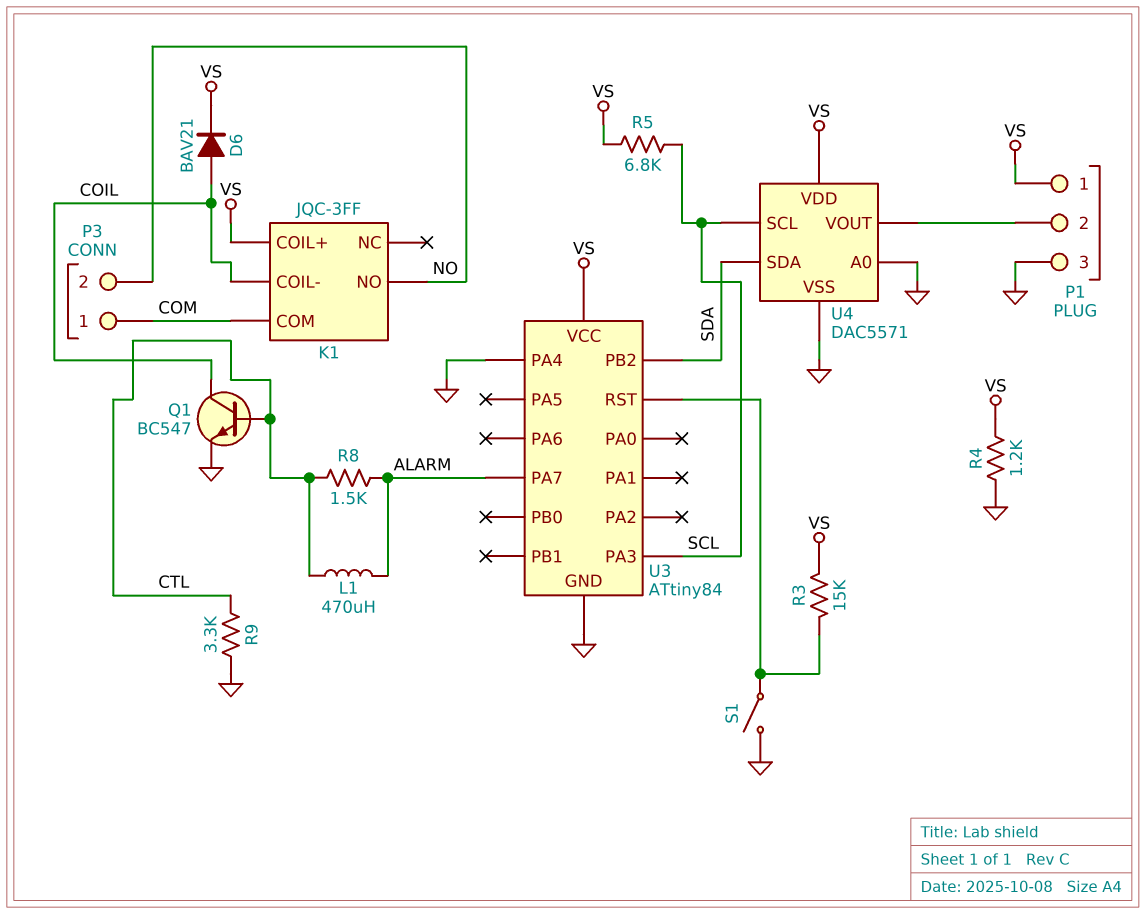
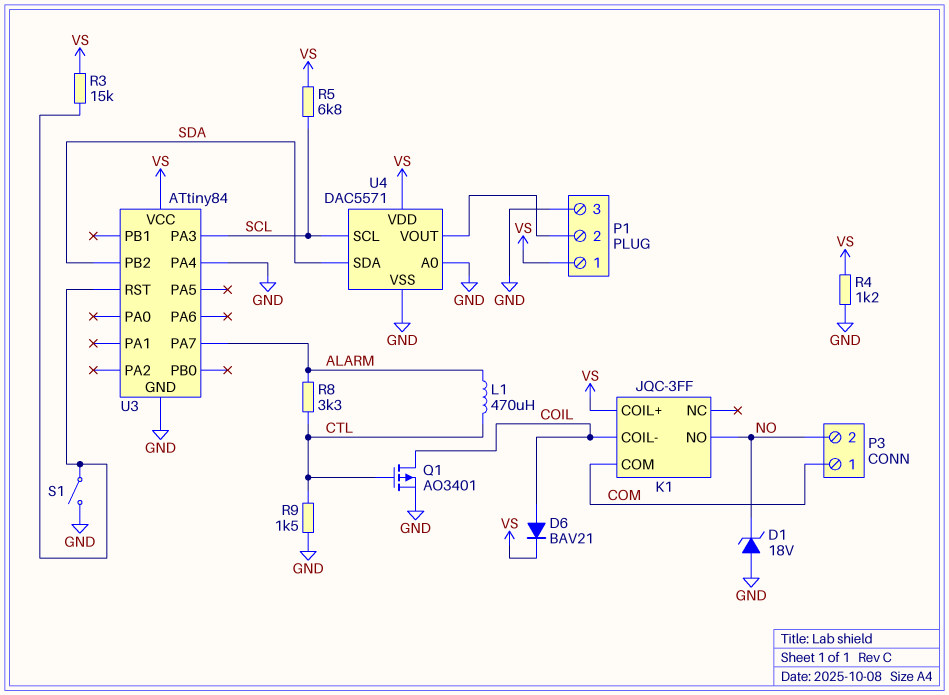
D1: none -> zener 18V (A GND, K NO)
Q1: NPN BC547 (B CTL, C COIL, E GND) -> PMOS AO3401 (G CTL, D COIL, S GND)
R8: 1.5k (ALARM, CTL) -> 3.3k (ALARM, CTL)
R9: 3.3k (CTL, GND) -> 1.5k (CTL, GND)

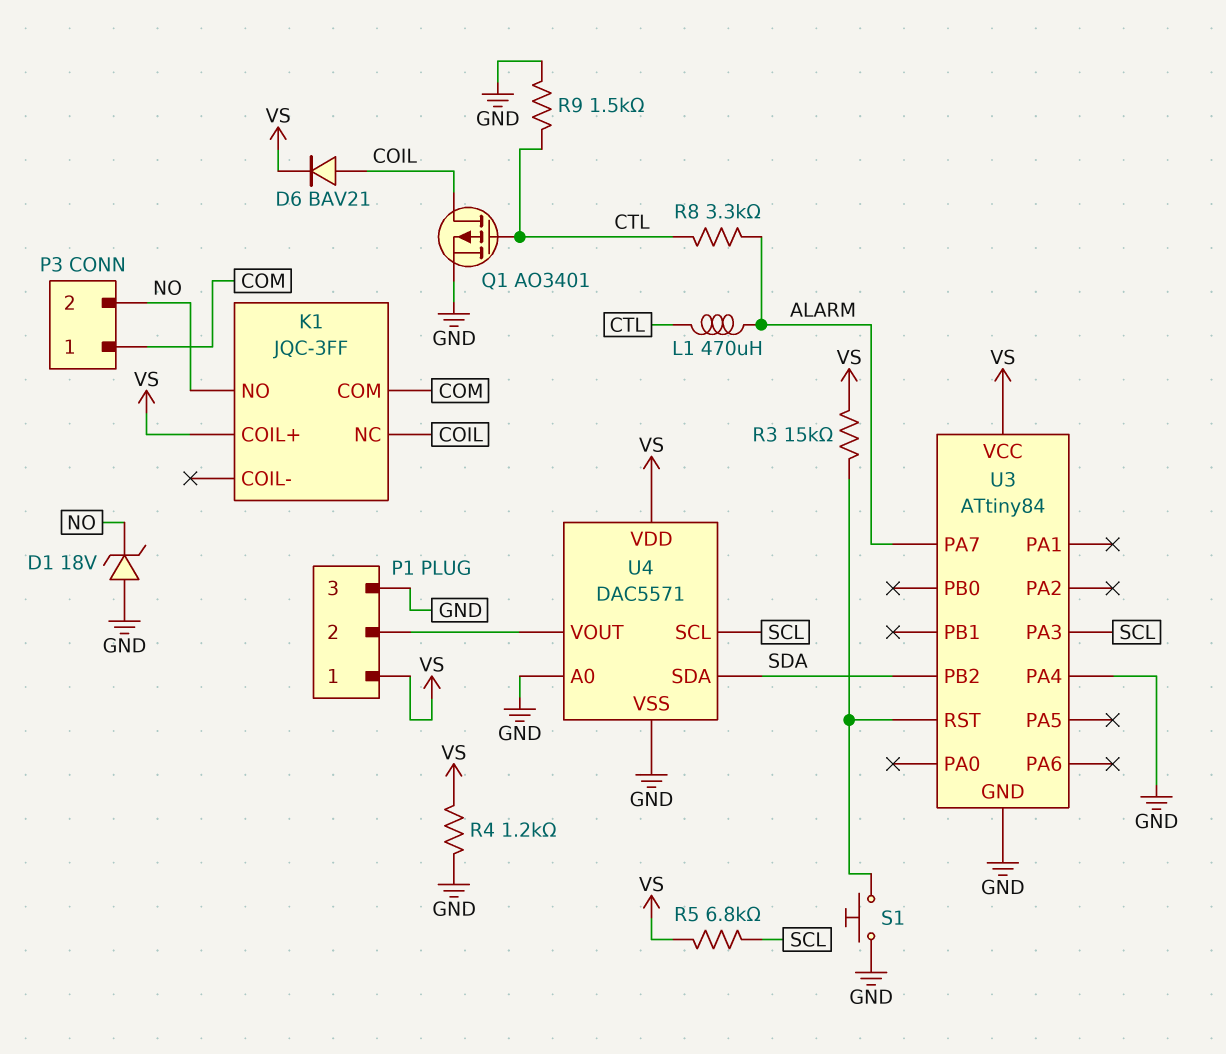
K1 pin COIL-: COIL -> none
K1 pin NC: none -> COIL
S1: switch (GND, U3/RST) -> button (GND, U3/RST)

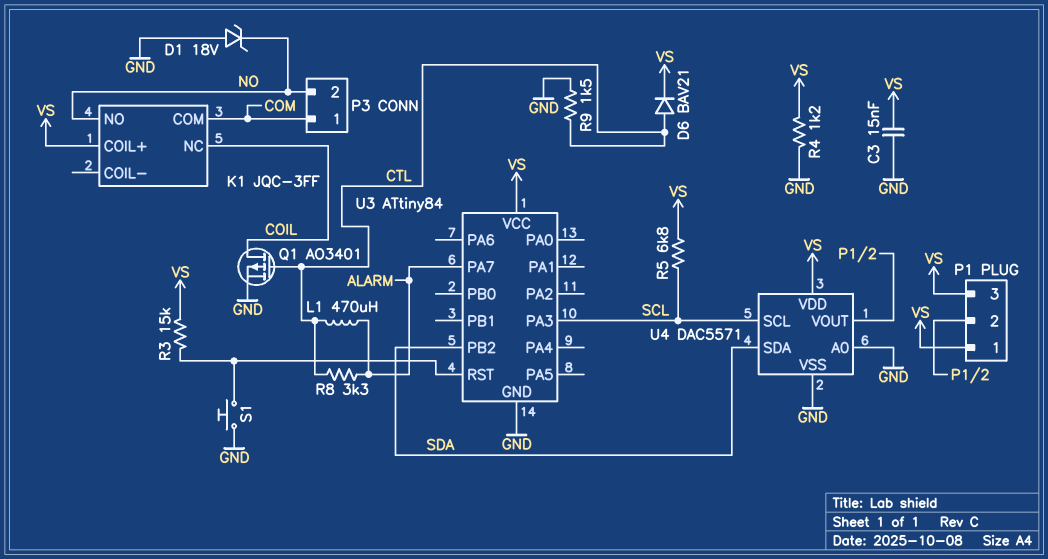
C3: none -> 15nF (GND, VS)
D6: diode BAV21 (A COIL, K VS) -> diode BAV21 (A CTL, K VS)
P1 pin 3: GND -> VS
U3 pin PA4: GND -> none

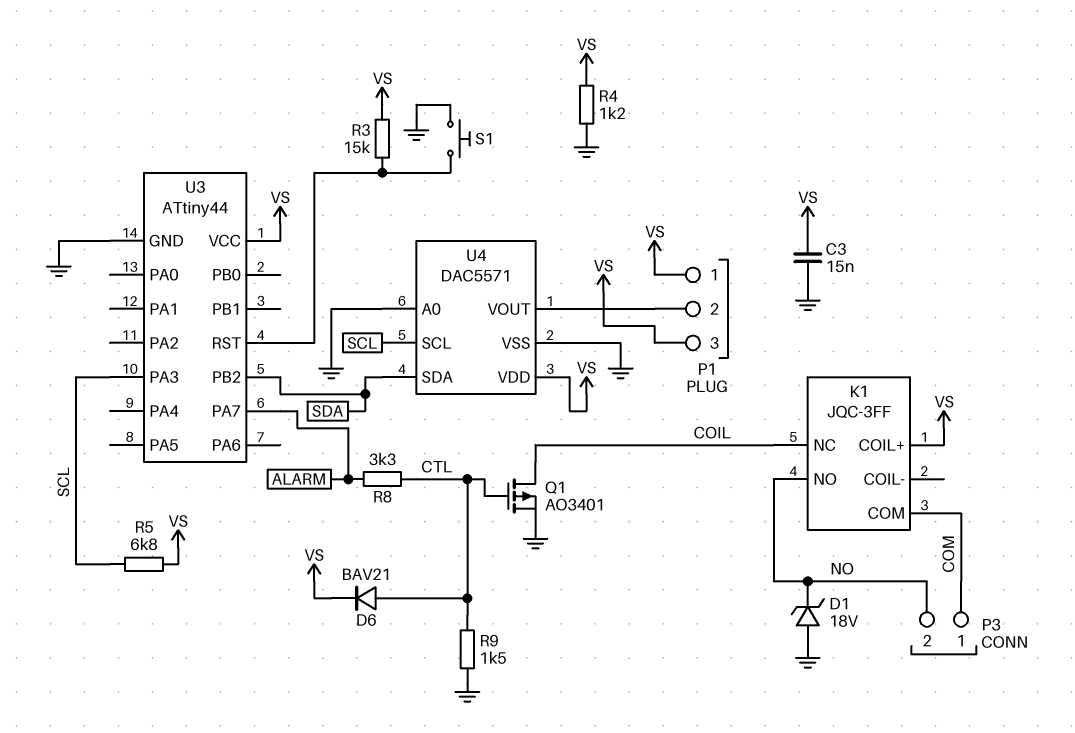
L1: 470uH (ALARM, CTL) -> none
U3: ATtiny84 -> ATtiny44

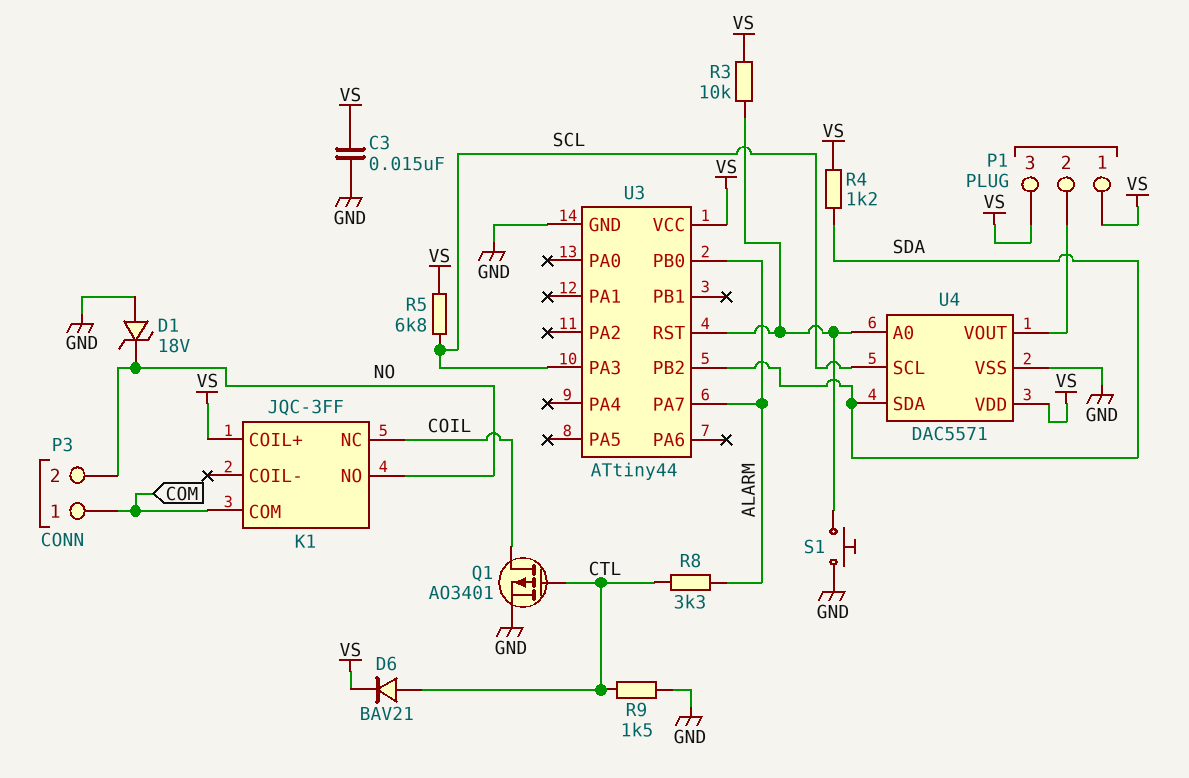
R3: 15k (U3/RST, VS) -> 10k (U3/RST, VS)
R4: 1.2k (GND, VS) -> 1.2k (SDA, VS)
U3 pin PB0: none -> ALARM
U4 pin A0: GND -> U3/RST

